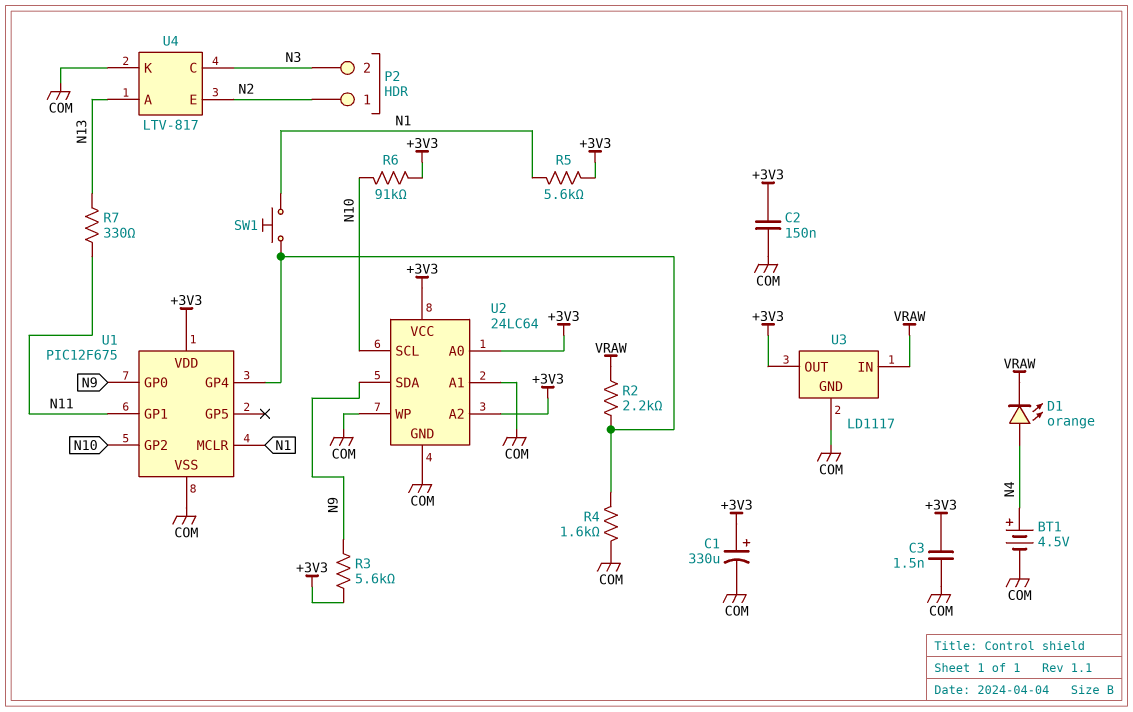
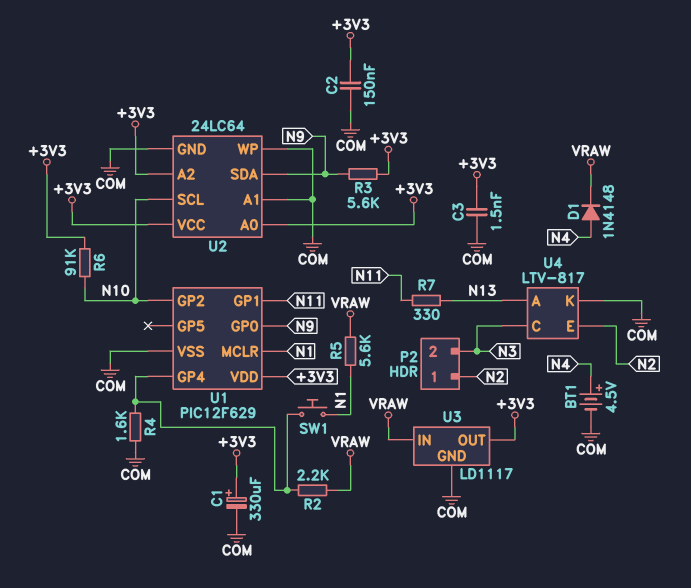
D1: LED orange (A N4, K VRAW) -> diode 1N4148 (A N4, K VRAW)
R5: 5.6k (+3V3, N1) -> 5.6k (N1, VRAW)
U1: PIC12F675 -> PIC12F629

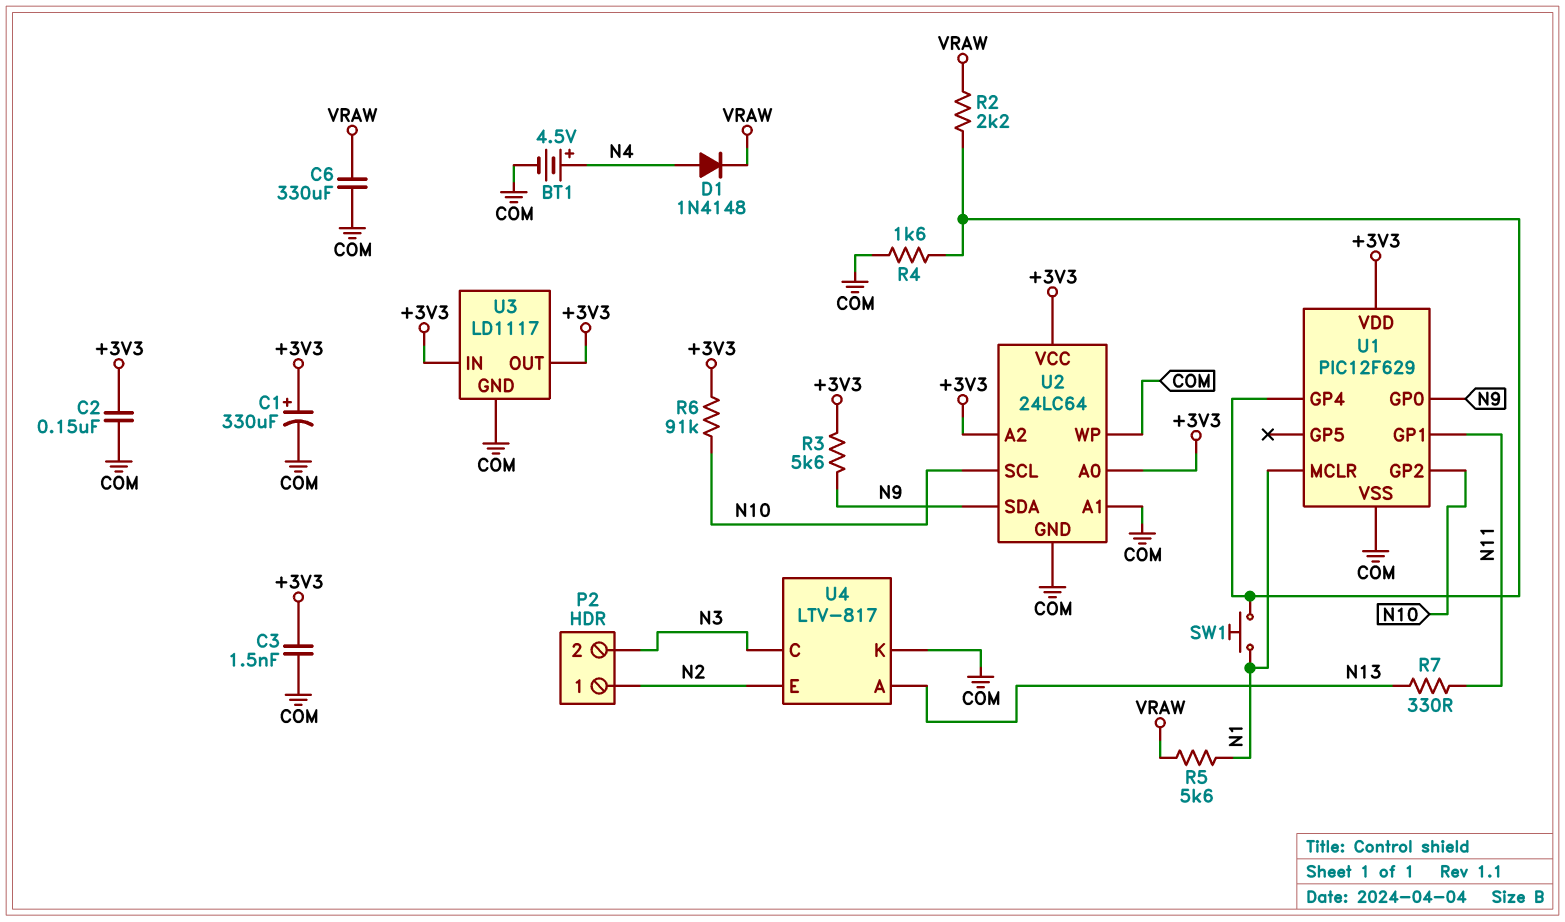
C6: none -> 330uF (COM, VRAW)
U3 pin IN: VRAW -> +3V3

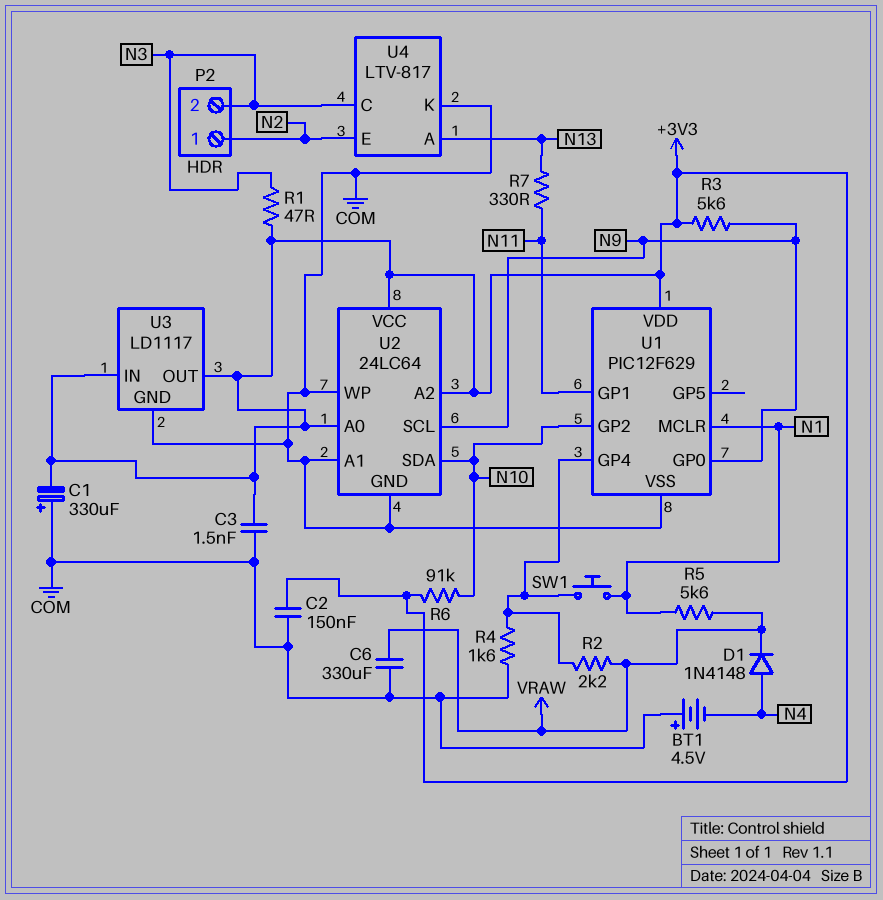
BT1: 4.5V (plus N4, minus COM) -> 4.5V (plus COM, minus N4)
C1: 330uF (plus +3V3, minus COM) -> 330uF (plus COM, minus +3V3)
R1: none -> 47 (+3V3, N3)
U2 pin SCL: N10 -> N9
U2 pin SDA: N9 -> N10

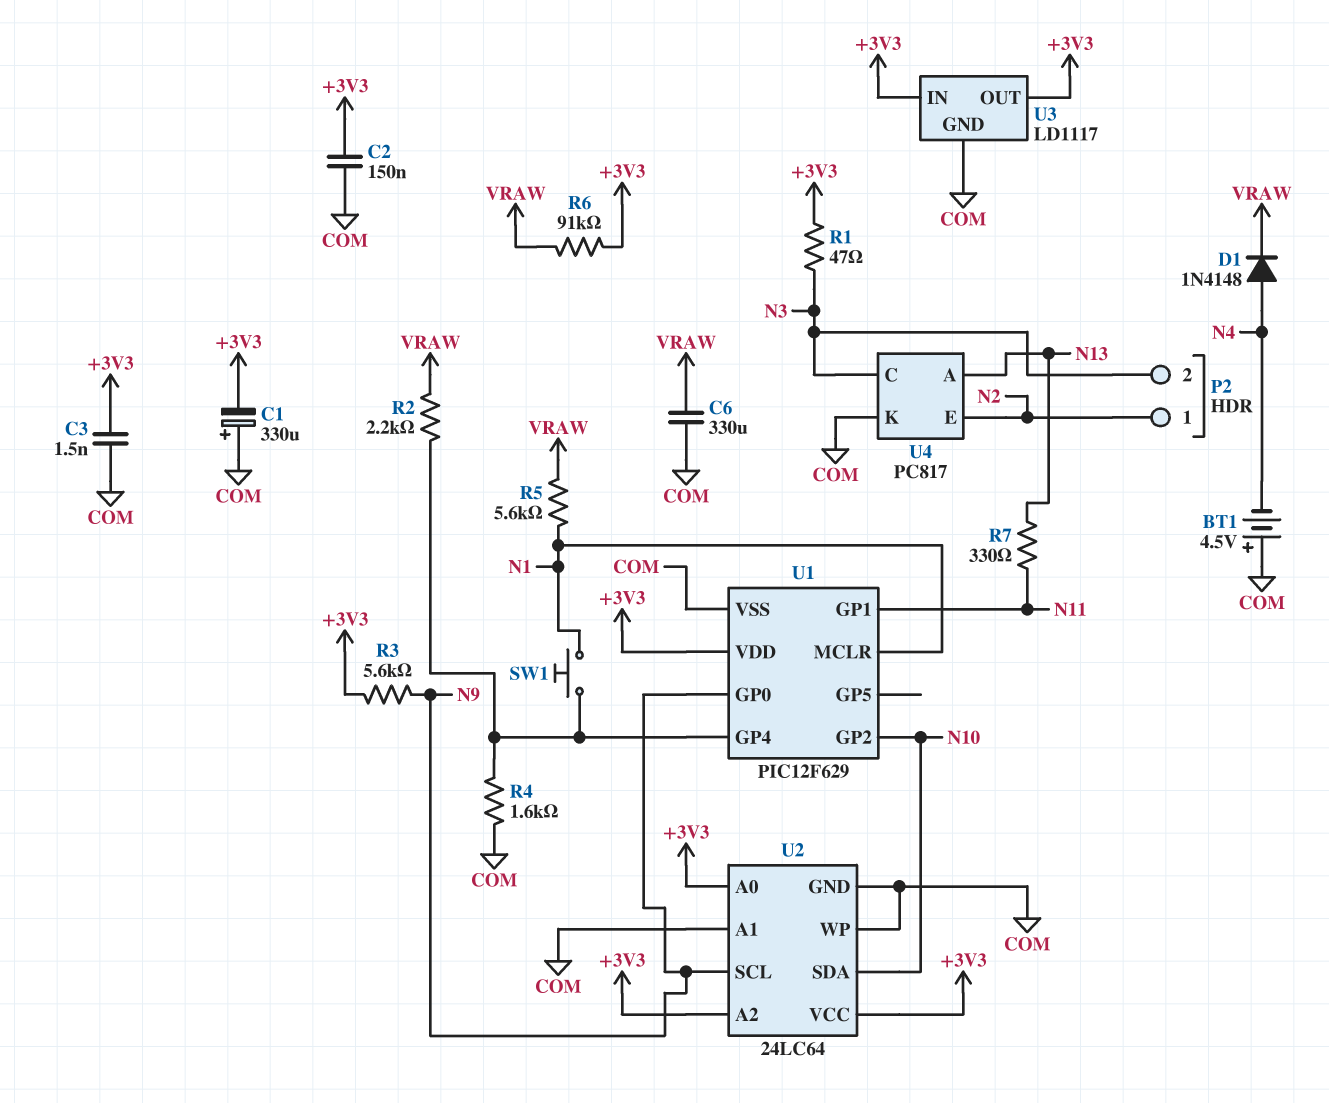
R6: 91k (+3V3, N10) -> 91k (+3V3, VRAW)
U4: LTV-817 -> PC817

